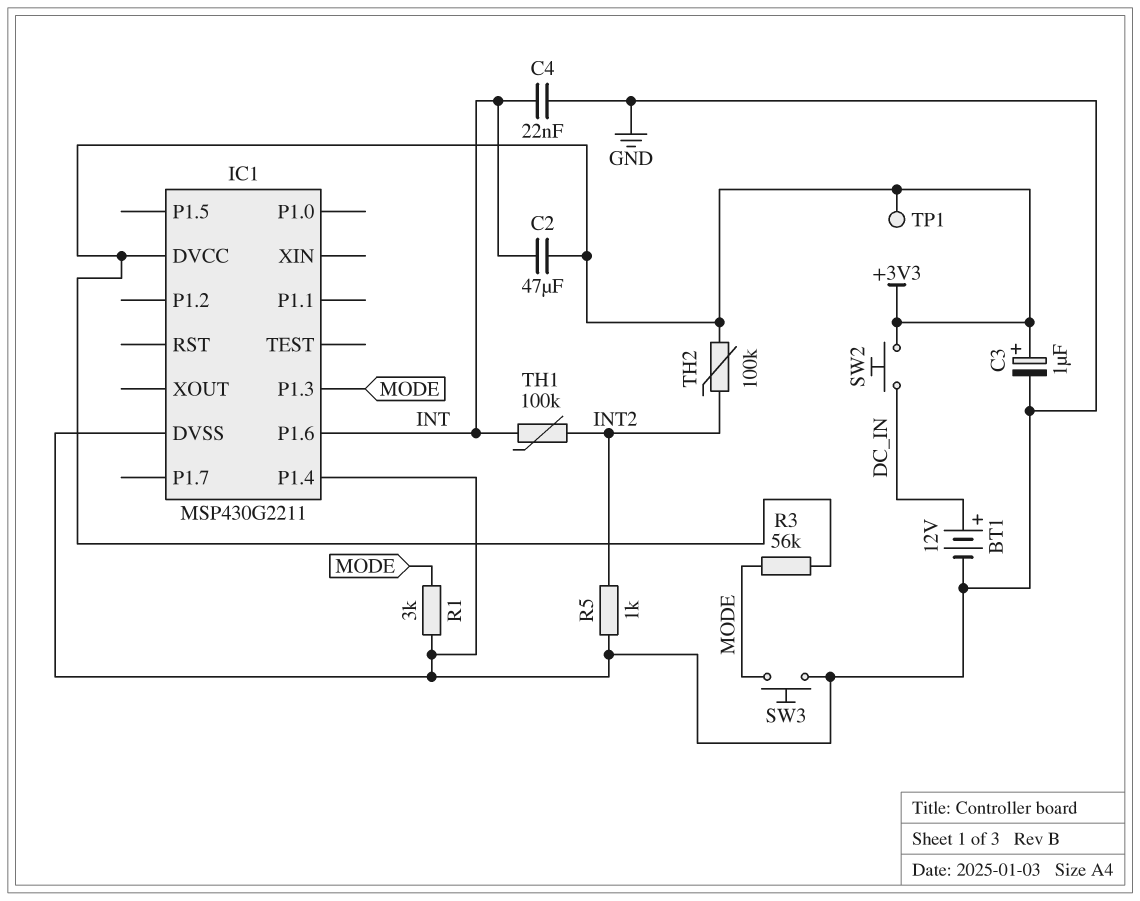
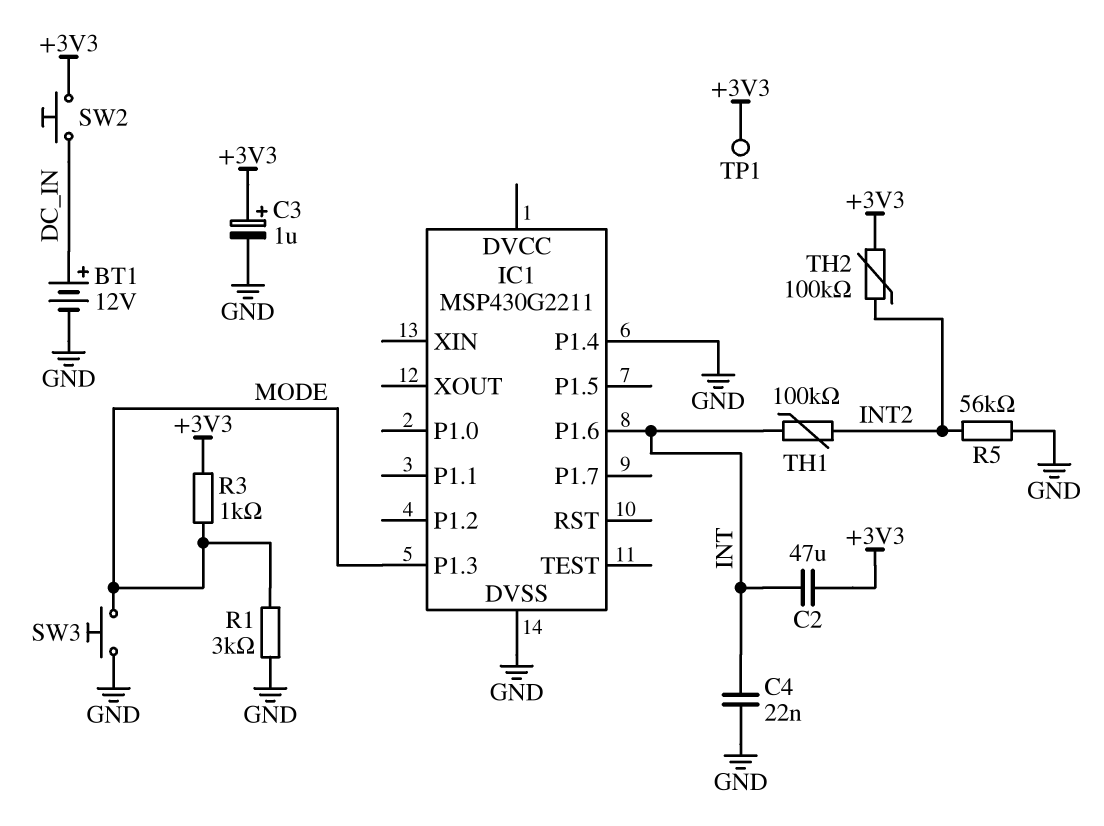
IC1 pin DVCC: +3V3 -> none
R3: 56k (+3V3, MODE) -> 1k (+3V3, MODE)
R5: 1k (GND, INT2) -> 56k (GND, INT2)

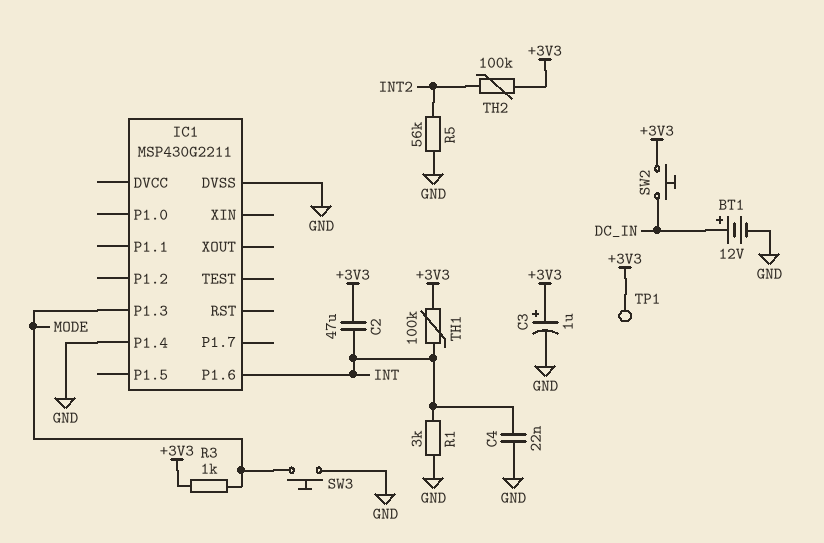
R1: 3k (GND, MODE) -> 3k (GND, INT)
TH1: 100k (INT, INT2) -> 100k (+3V3, INT)

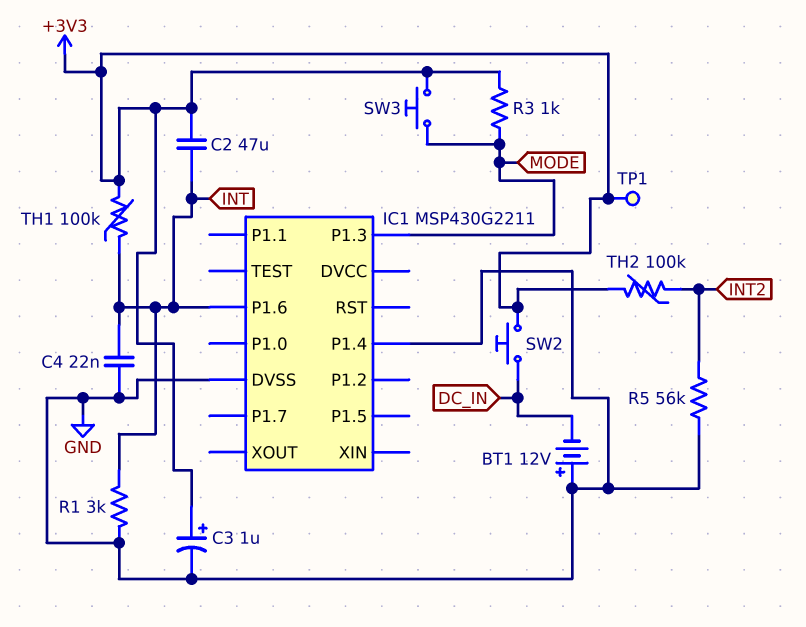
BT1: 12V (plus DC_IN, minus GND) -> 12V (plus GND, minus DC_IN)
SW3: button (GND, MODE) -> button (+3V3, MODE)

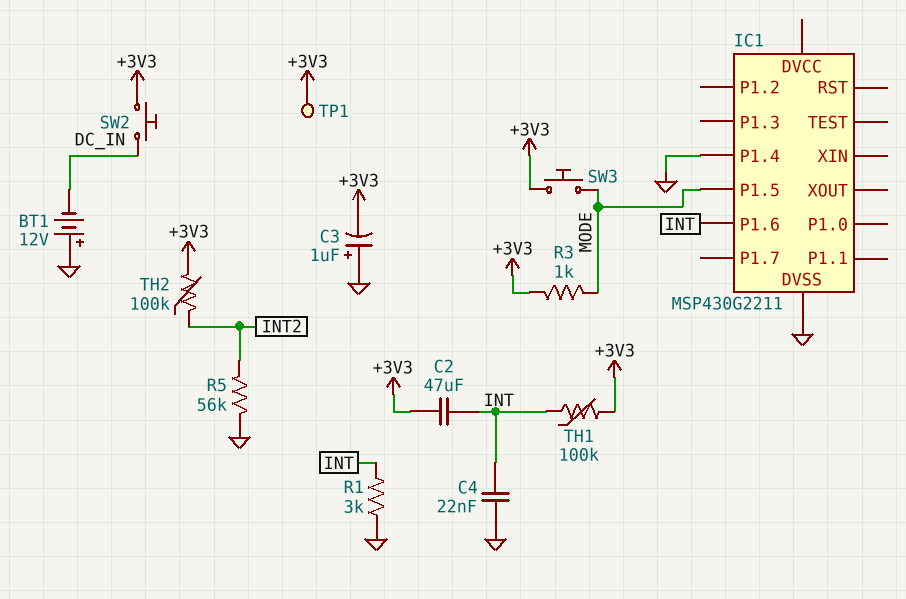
C3: 1uF (plus +3V3, minus GND) -> 1uF (plus GND, minus +3V3)
IC1 pin P1.3: MODE -> none
IC1 pin P1.5: none -> MODE

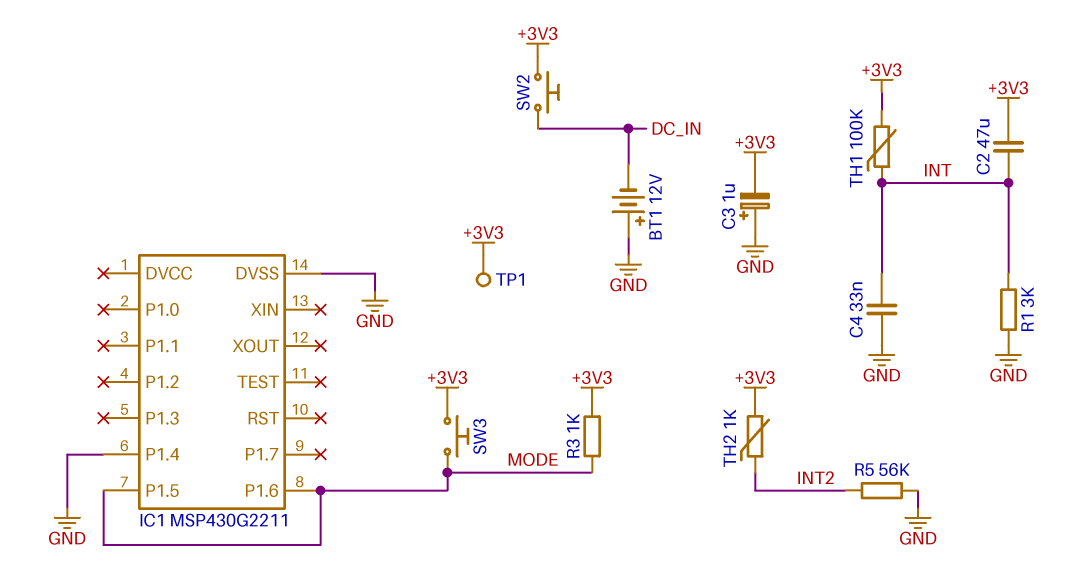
C4: 22nF (GND, INT) -> 33nF (GND, INT)
IC1 pin P1.6: INT -> MODE
TH2: 100k (+3V3, INT2) -> 1k (+3V3, INT2)

